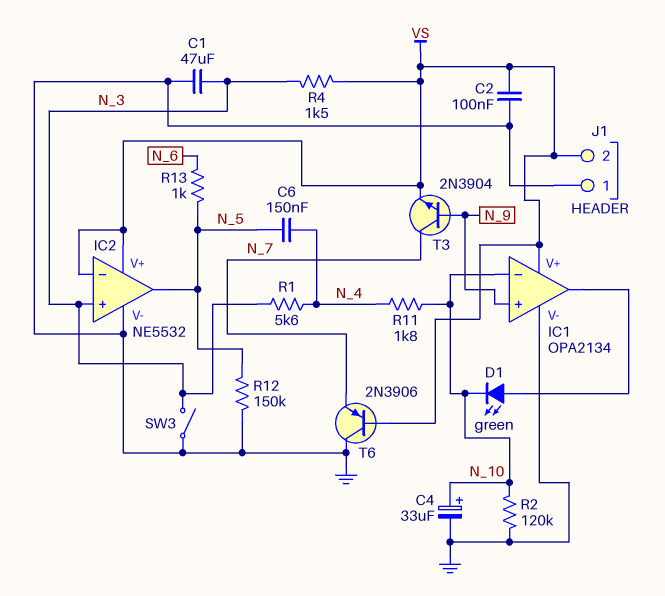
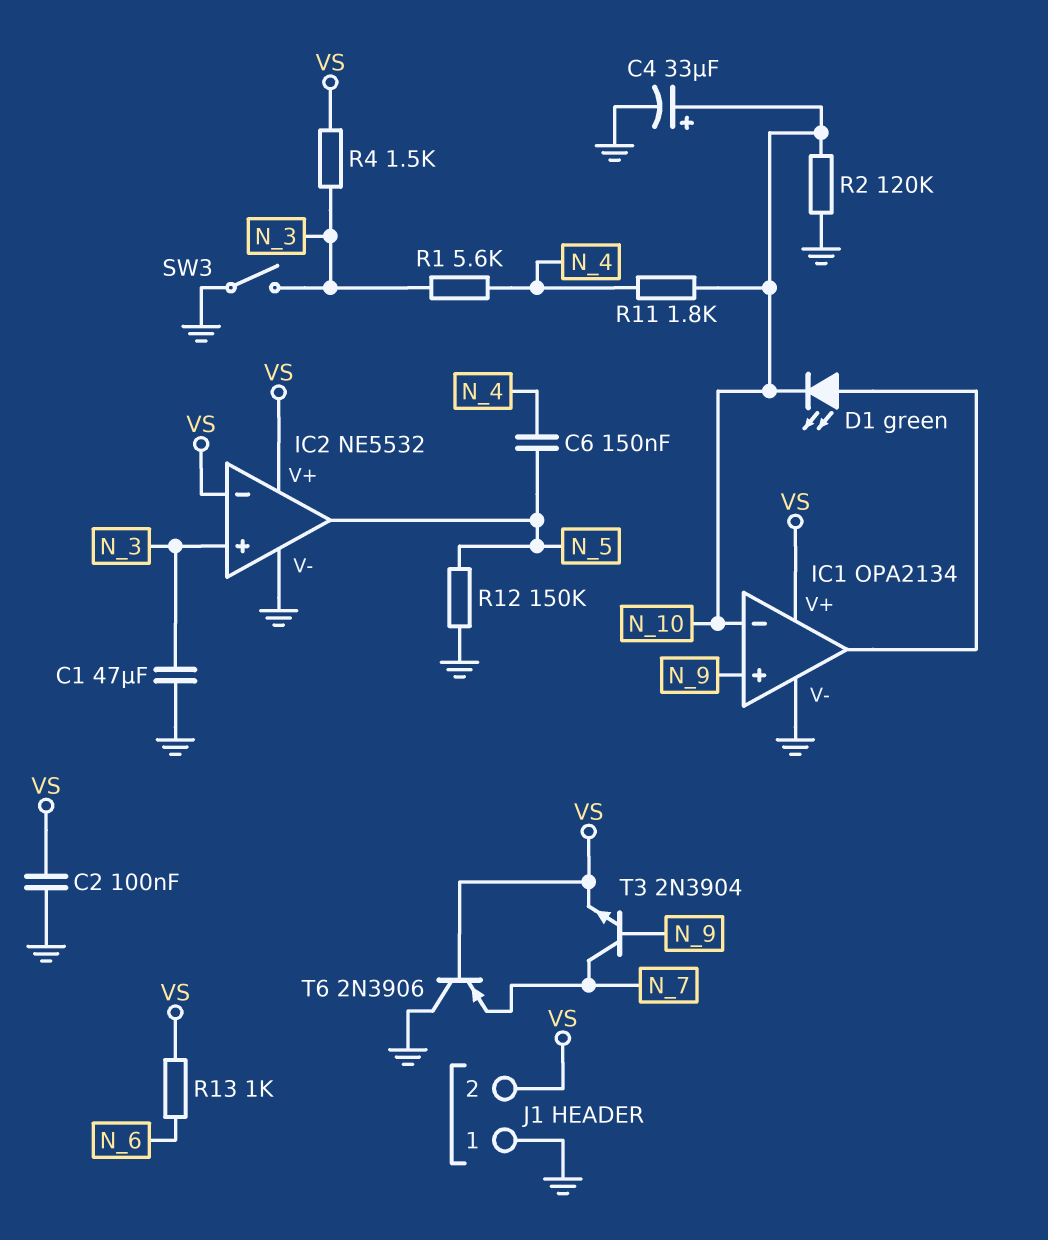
R13: 1k (N_5, N_6) -> 1k (N_6, VS)

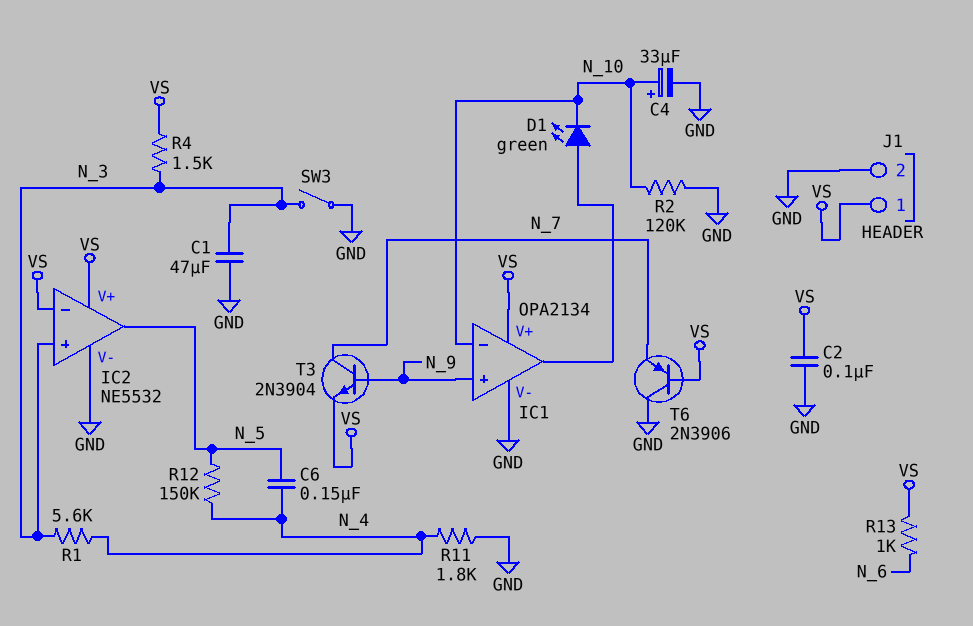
J1 pin 1: GND -> VS
J1 pin 2: VS -> GND
R11: 1.8k (N_4, N_10) -> 1.8k (GND, N_4)
R12: 150k (GND, N_5) -> 150k (N_4, N_5)

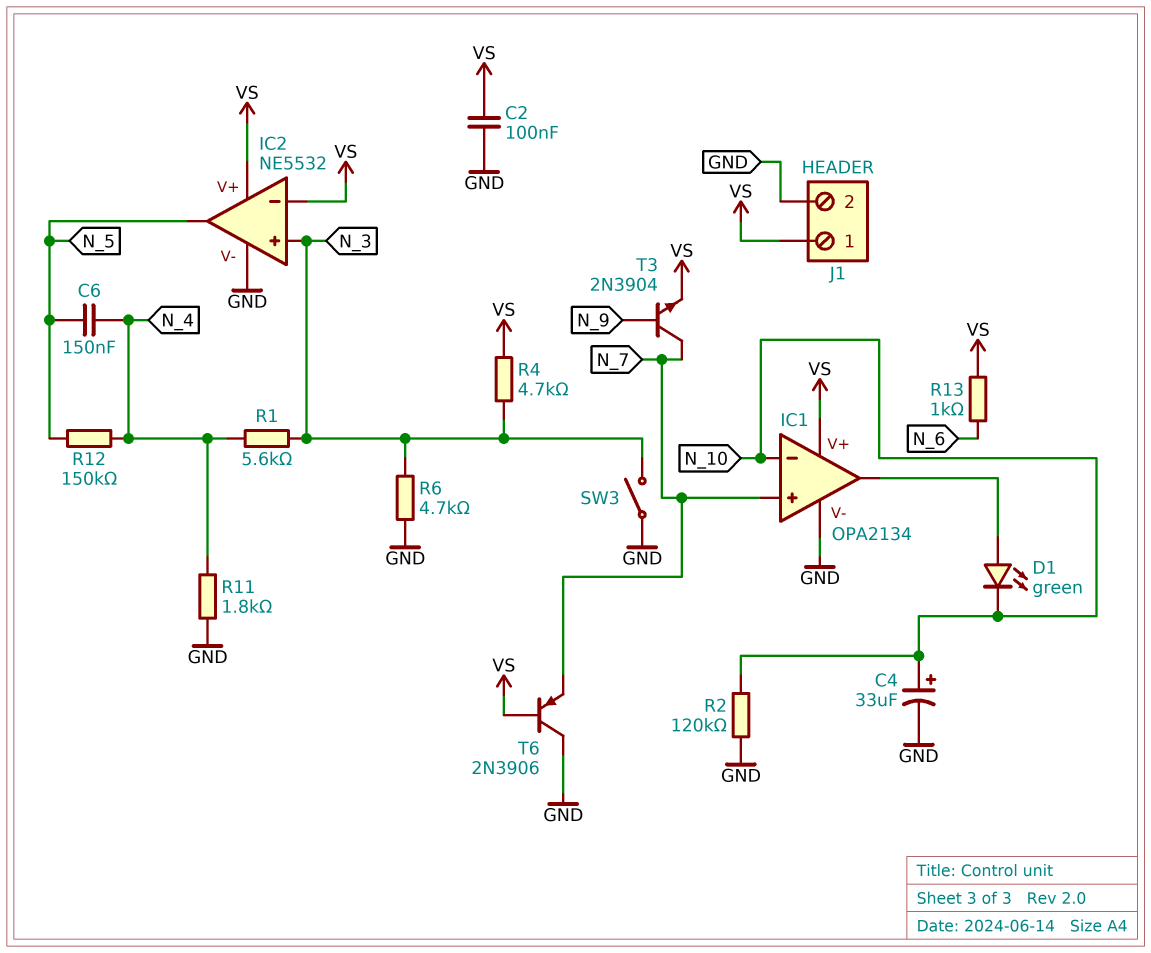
C1: 47uF (GND, N_3) -> none
IC1 pin in+: N_9 -> N_7
R4: 1.5k (N_3, VS) -> 4.7k (N_3, VS)
R6: none -> 4.7k (GND, N_3)

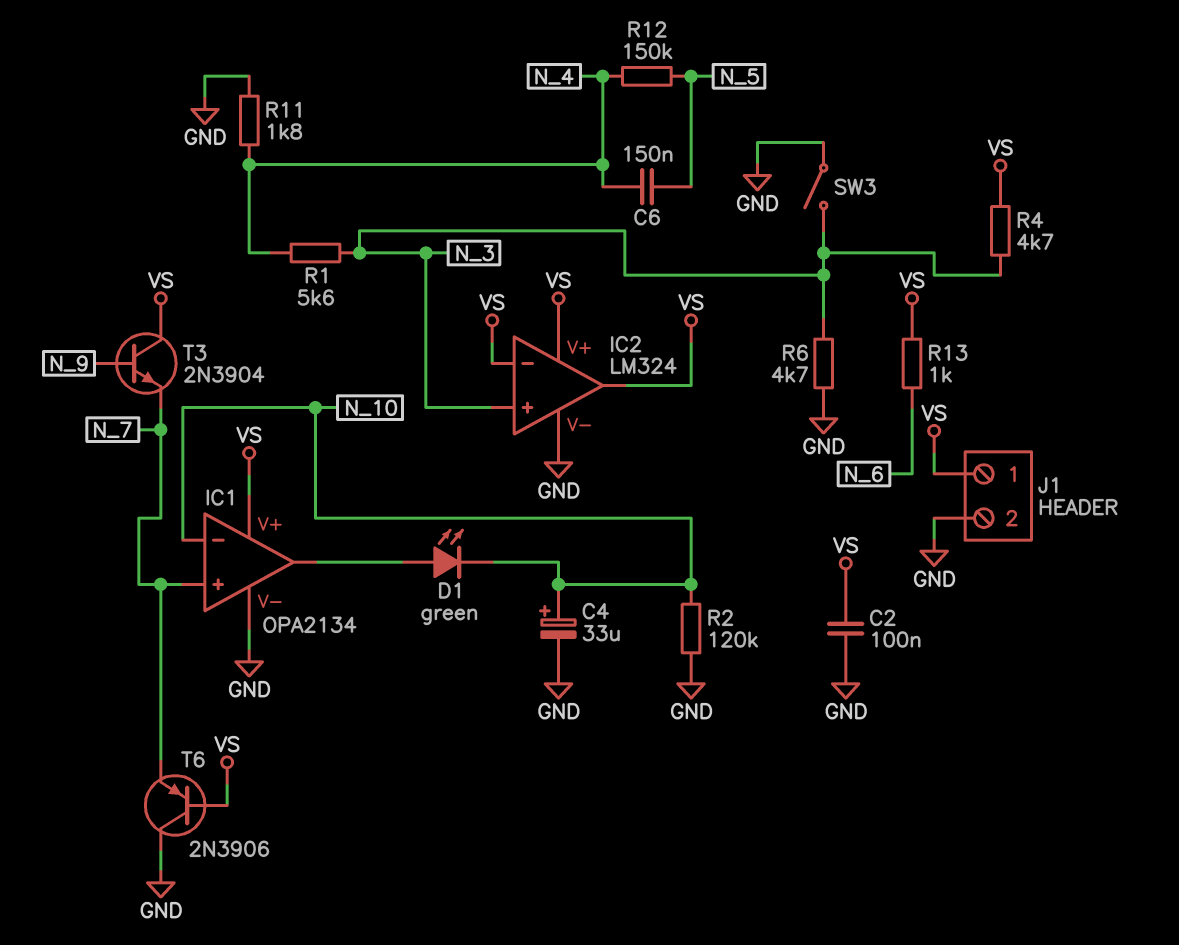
IC2: NE5532 -> LM324
IC2 pin out: N_5 -> VS
T3: NPN 2N3904 (B N_9, C N_7, E VS) -> NPN 2N3904 (B N_9, C VS, E N_7)

